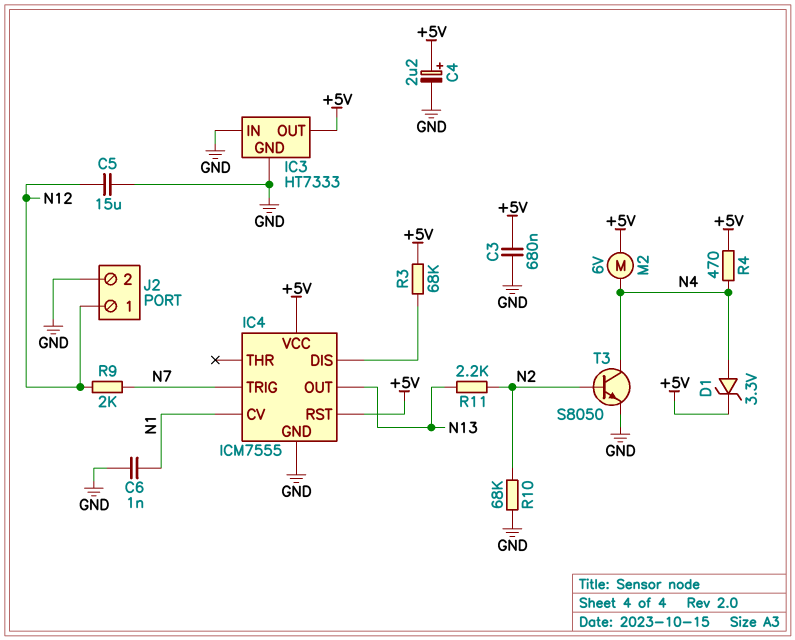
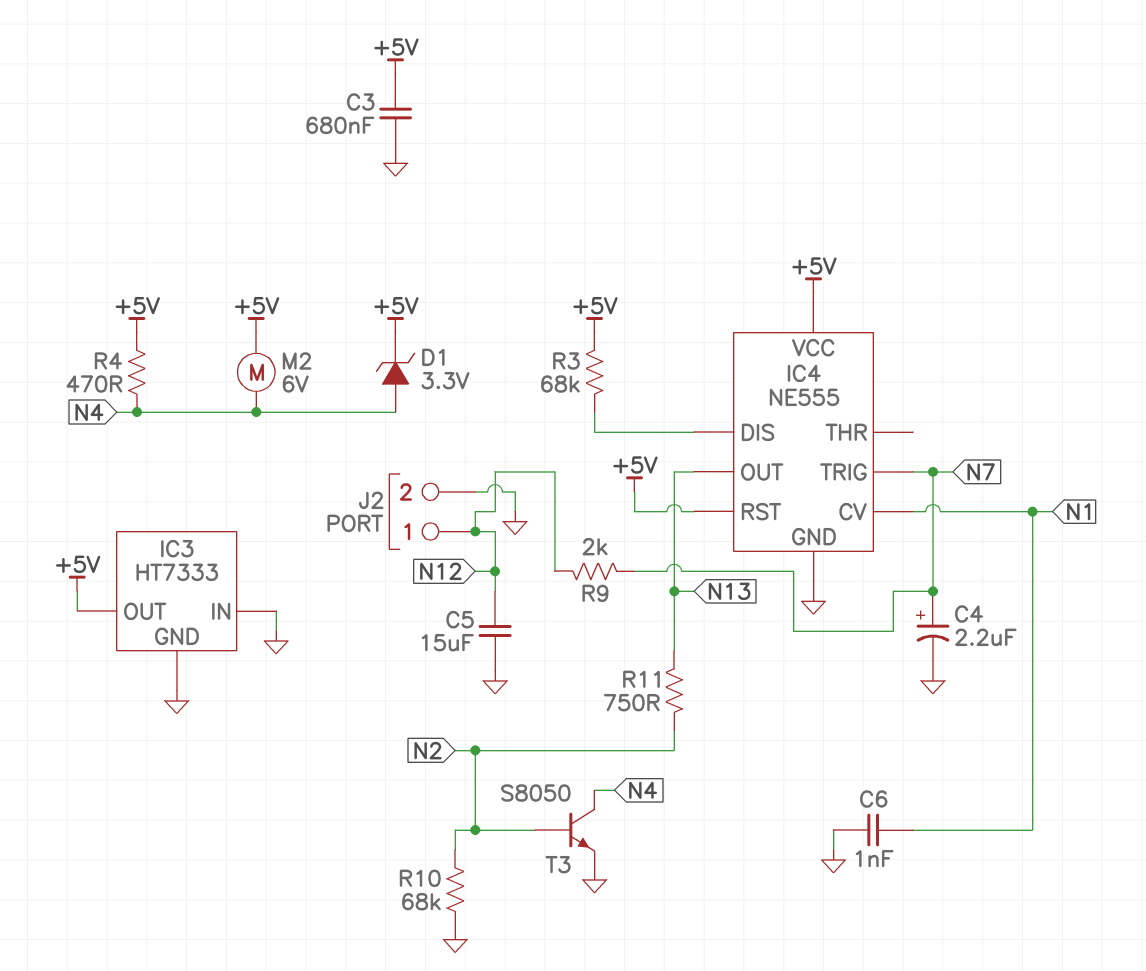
C4: 2.2uF (plus +5V, minus GND) -> 2.2uF (plus N7, minus GND)
IC4: ICM7555 -> NE555
R11: 2.2k (N2, N13) -> 750 (N2, N13)

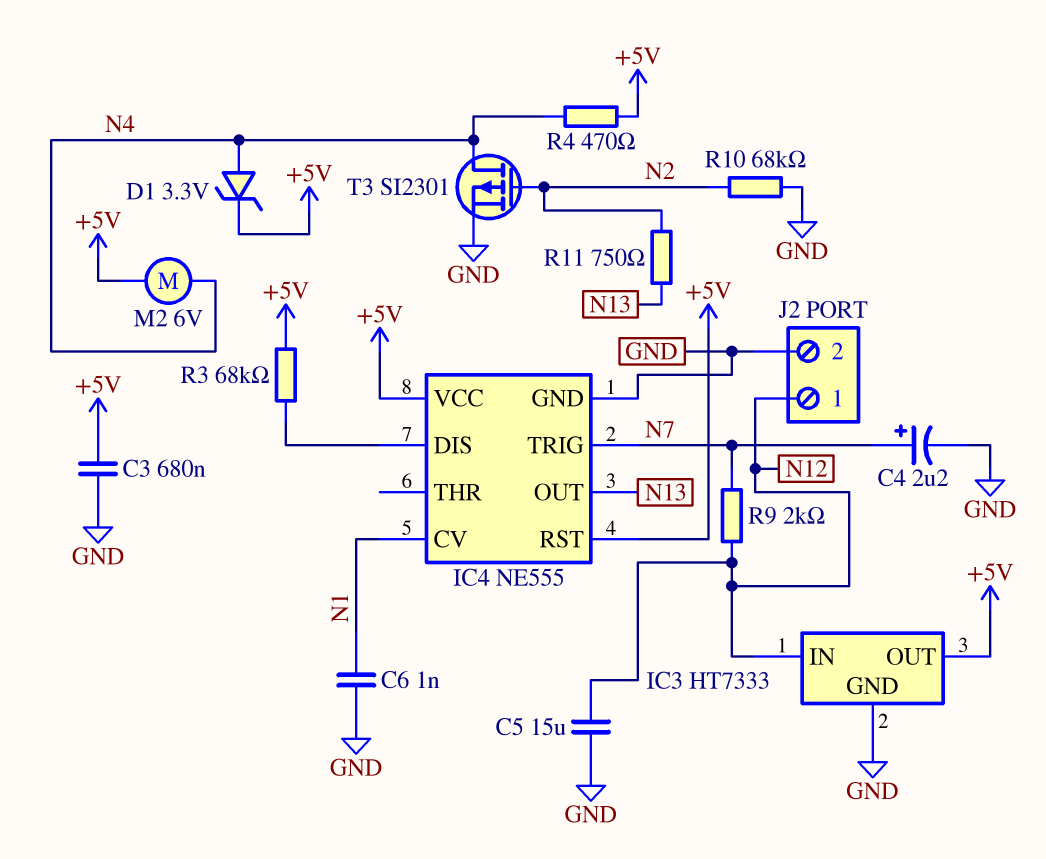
IC3 pin IN: GND -> N12
T3: NPN S8050 (B N2, C N4, E GND) -> PMOS SI2301 (G N2, D N4, S GND)

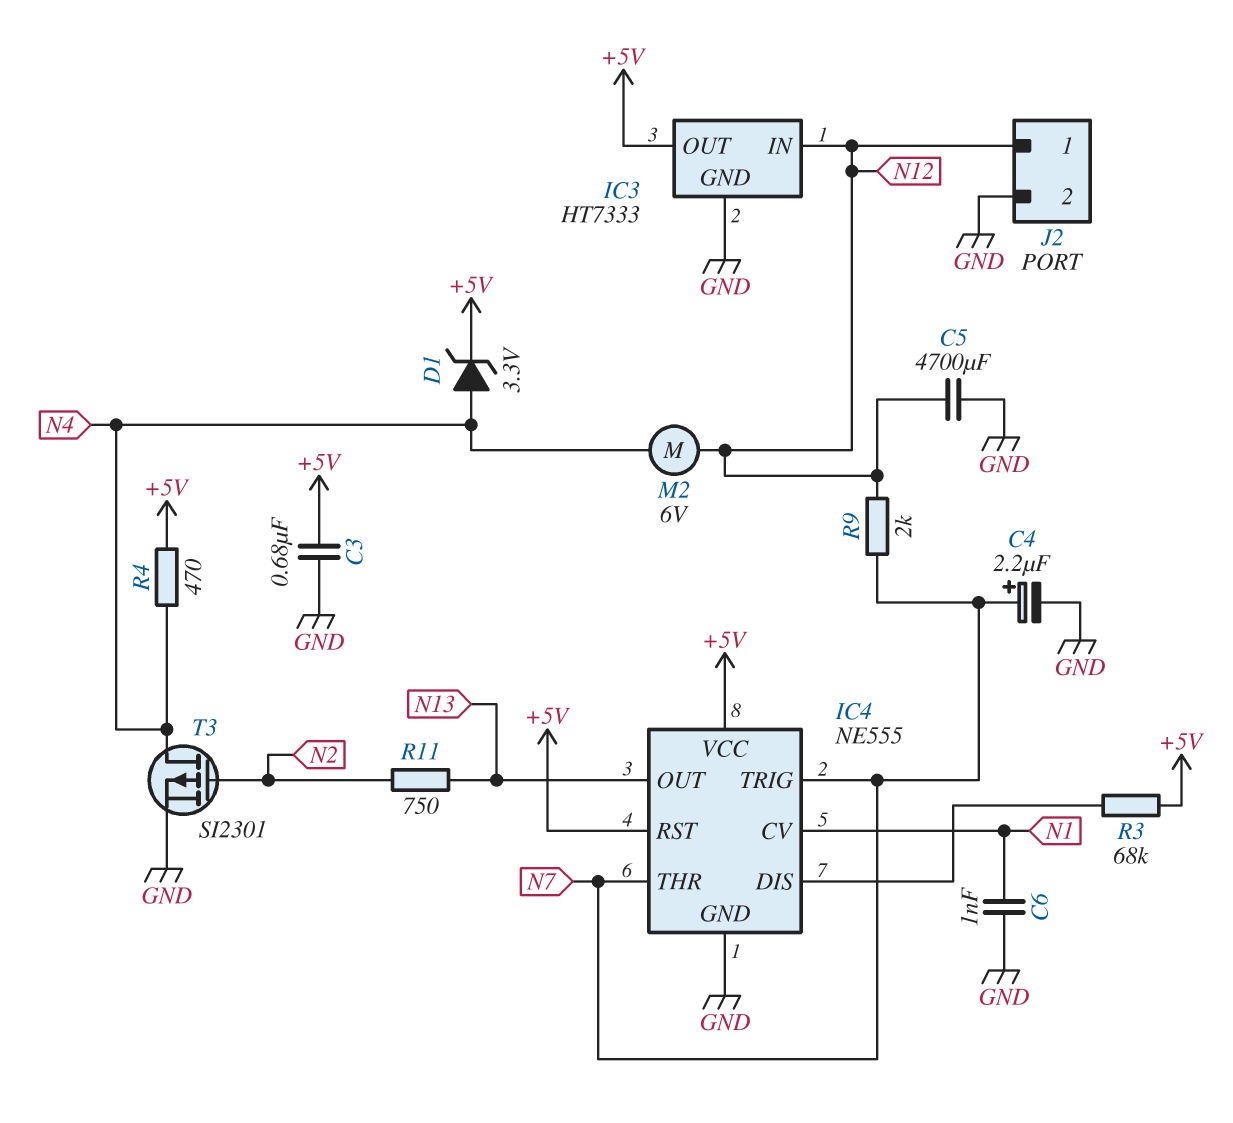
C5: 15uF (GND, N12) -> 4700uF (GND, N12)
IC4 pin THR: none -> N7
M2: motor 6V (+5V, N4) -> motor 6V (N4, N12)
R10: 68k (GND, N2) -> none

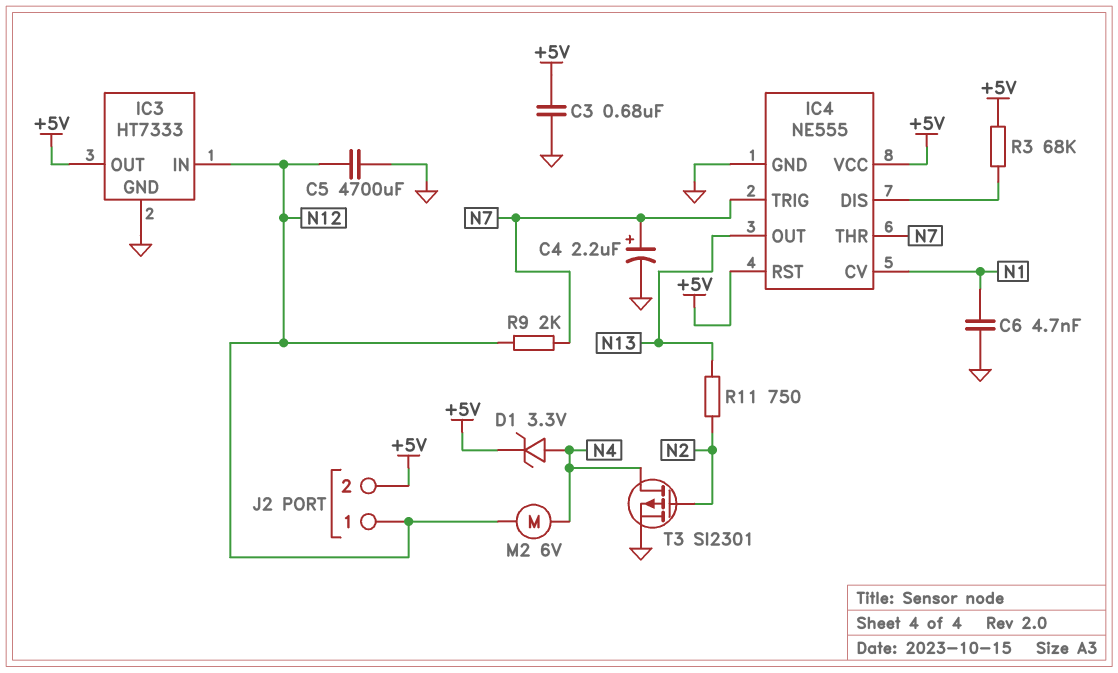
C6: 1nF (GND, N1) -> 4.7nF (GND, N1)
J2 pin 2: GND -> +5V
R4: 470 (+5V, N4) -> none

